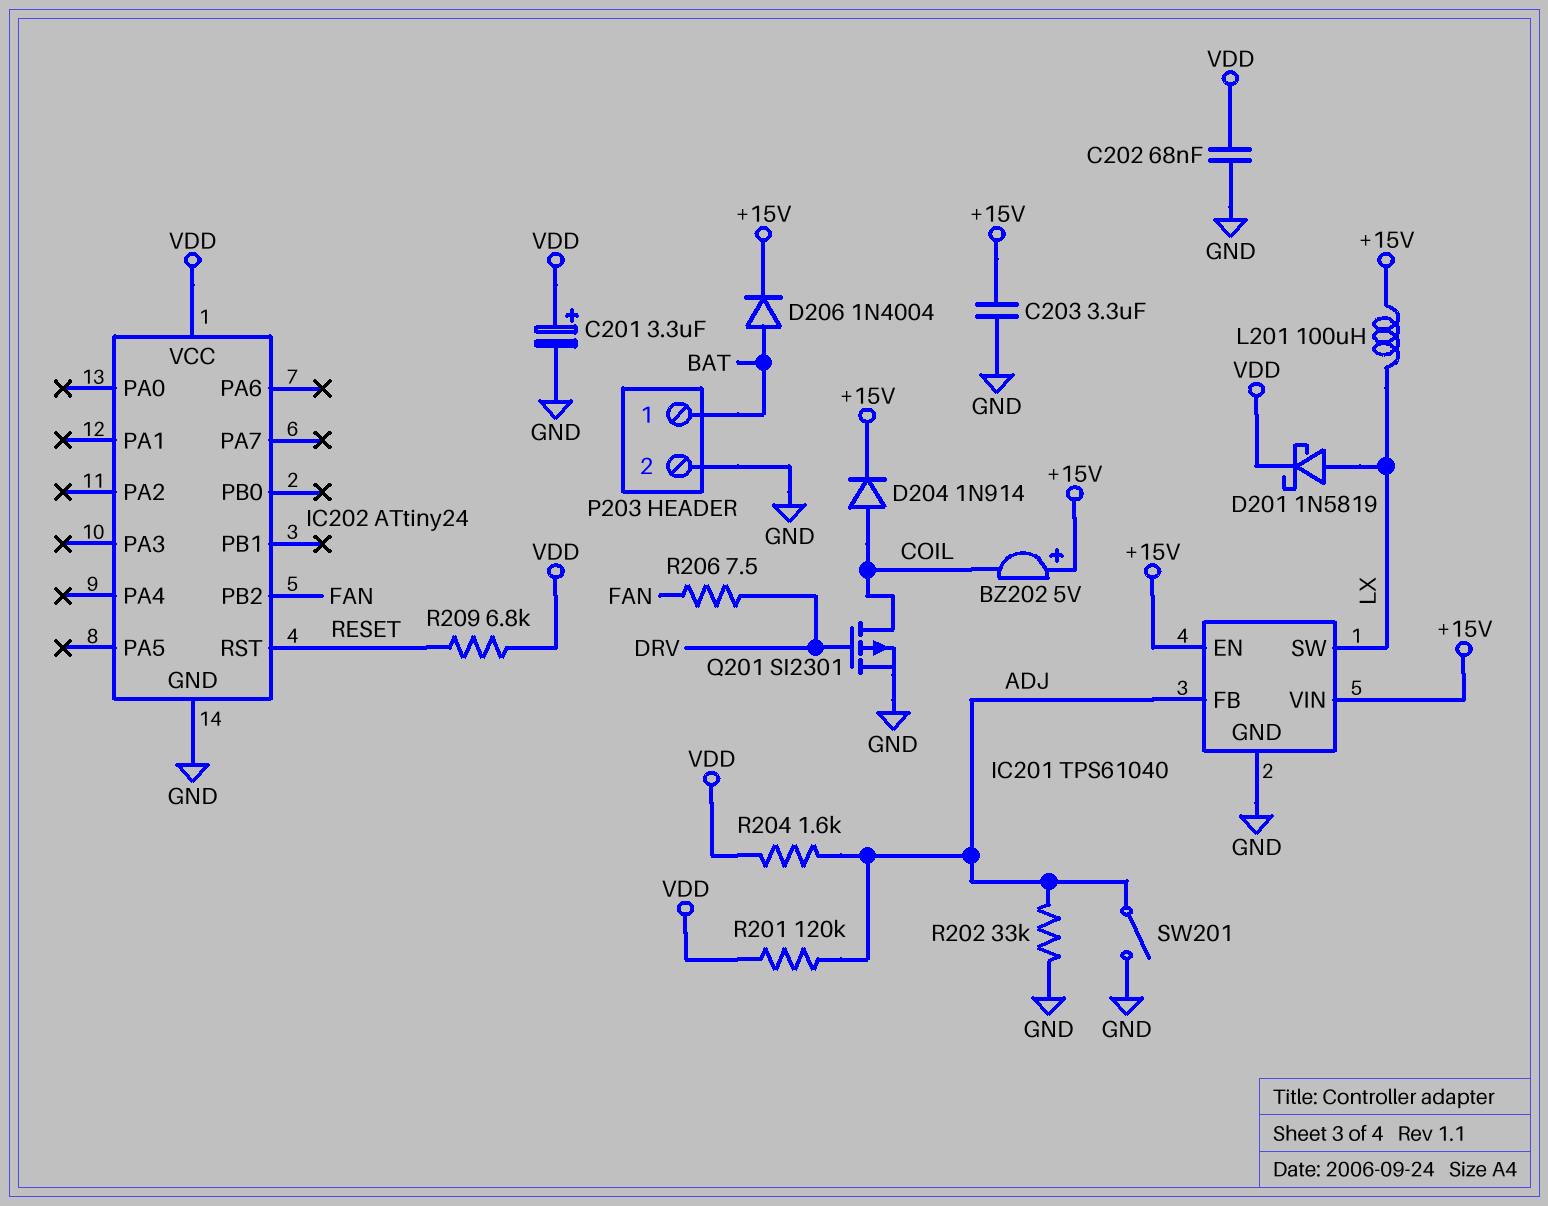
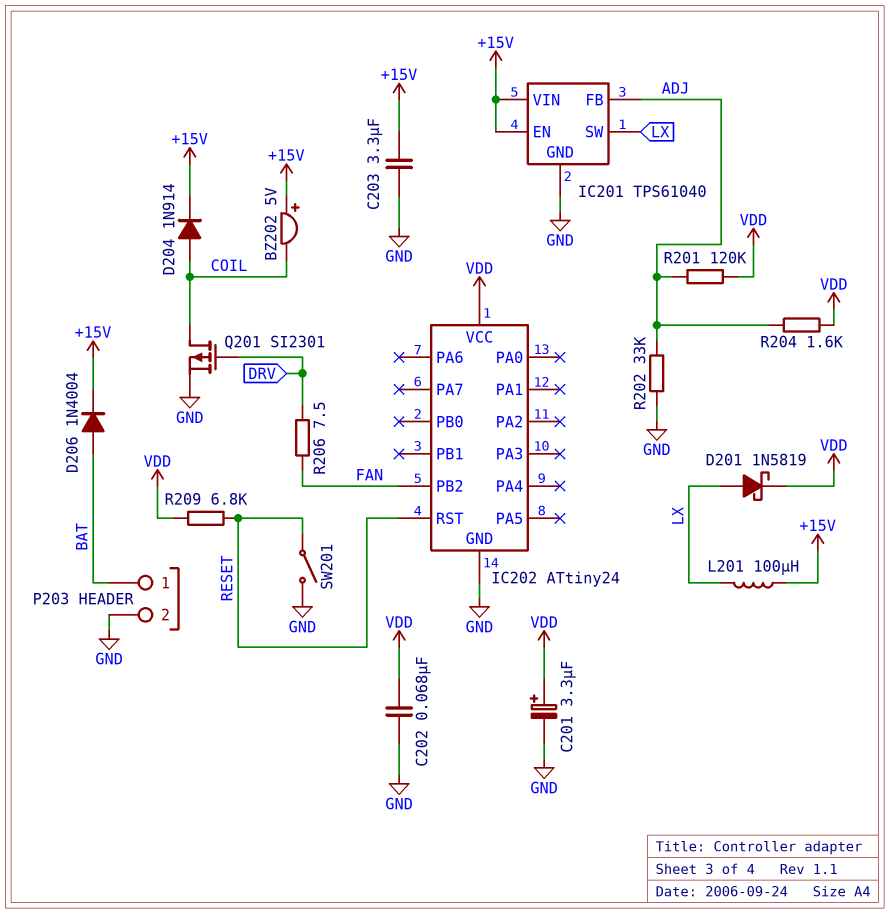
SW201: switch (ADJ, GND) -> switch (GND, RESET)

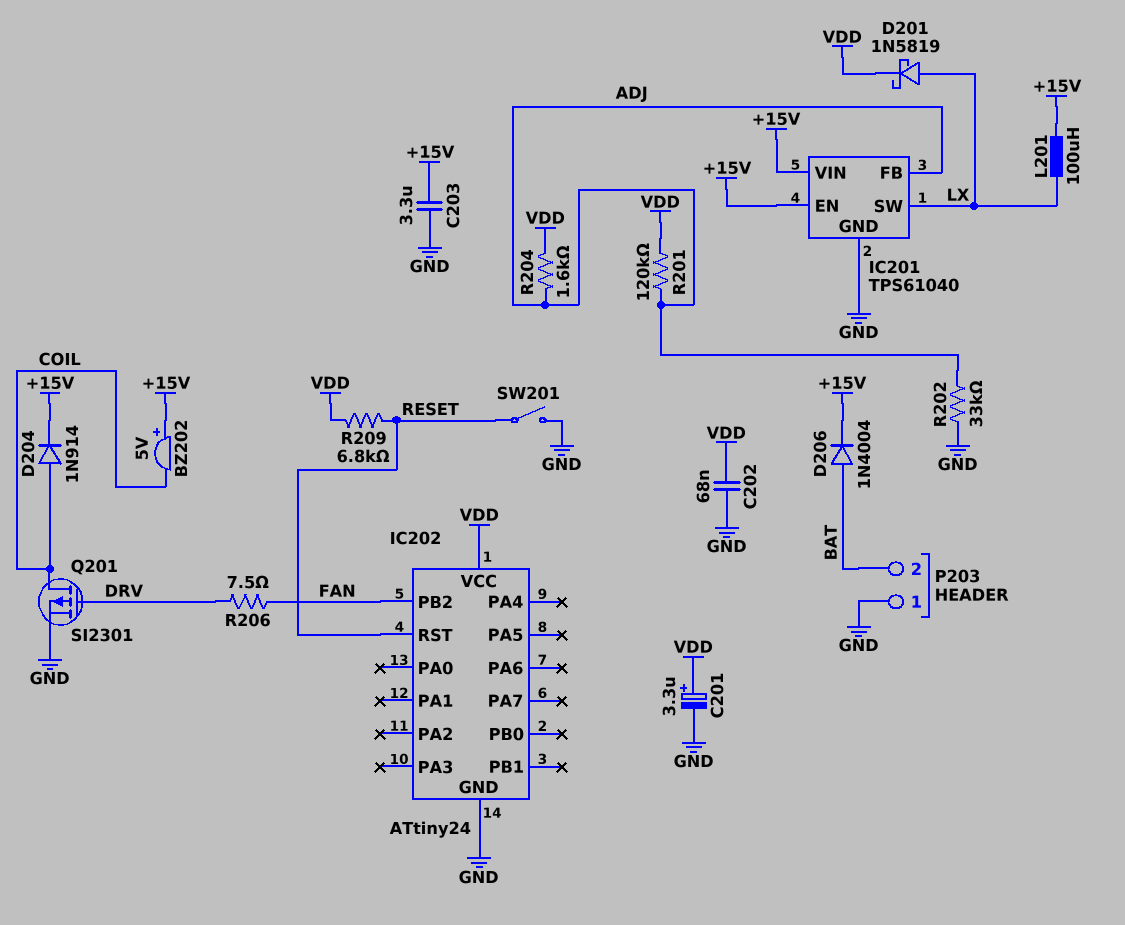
P203 pin 1: BAT -> GND
P203 pin 2: GND -> BAT

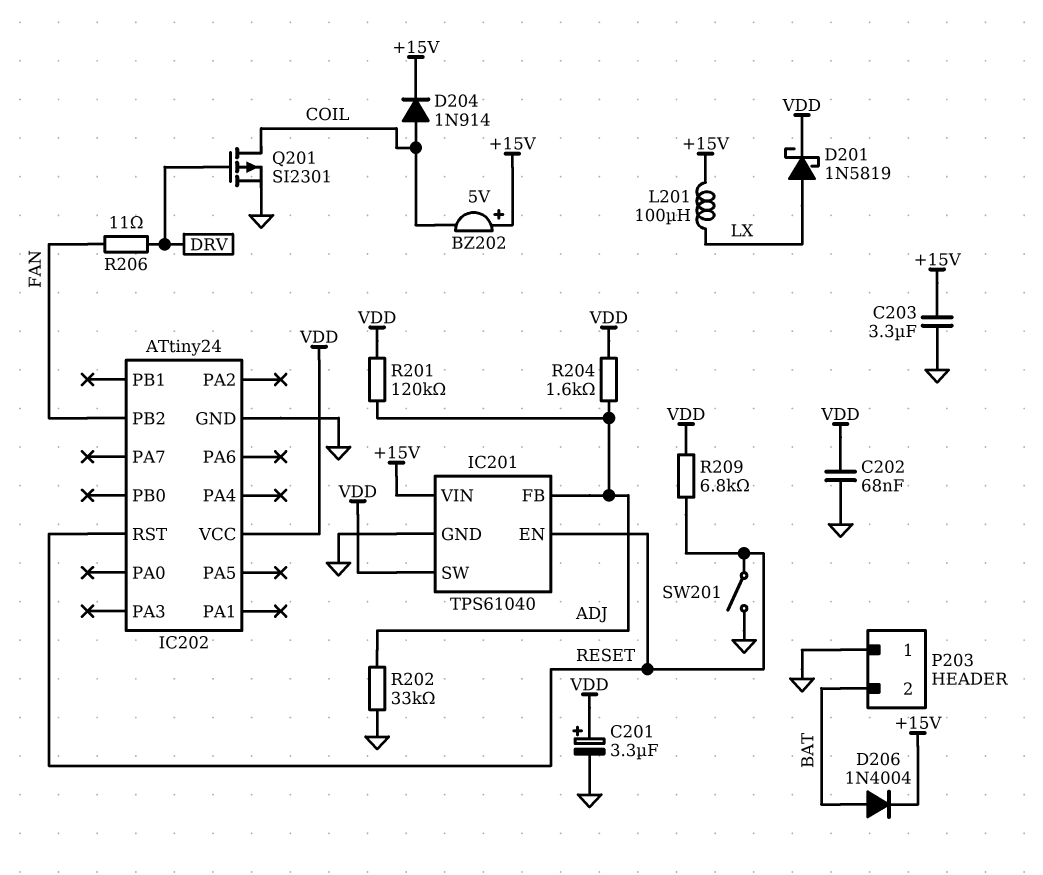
IC201 pin EN: +15V -> RESET
IC201 pin SW: LX -> VDD
R206: 7.5 (DRV, FAN) -> 11 (DRV, FAN)

